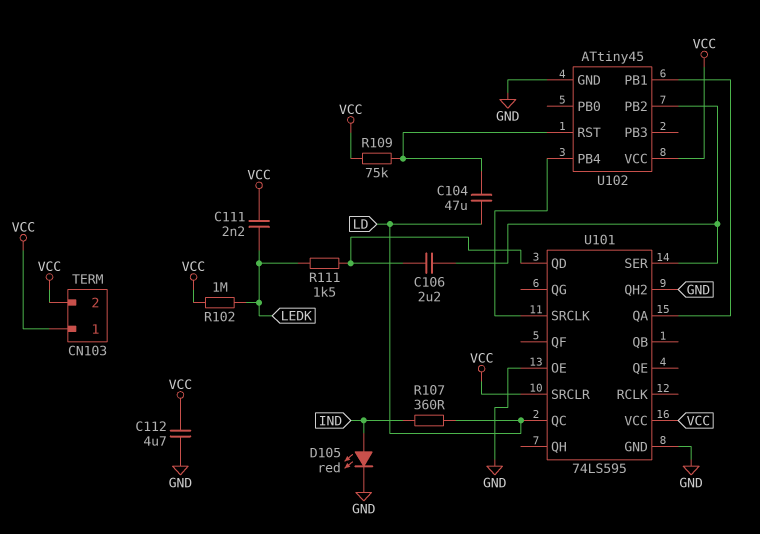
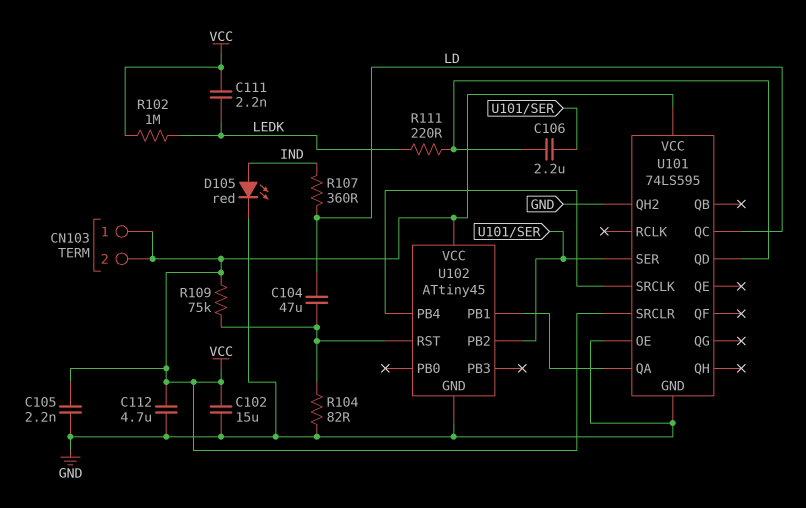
C102: none -> 15uF (GND, VCC)
C105: none -> 2.2nF (GND, VCC)
R104: none -> 82 (GND, U102/RST)
R111: 1.5k (LEDK, U101/QD) -> 220 (LEDK, U101/QD)

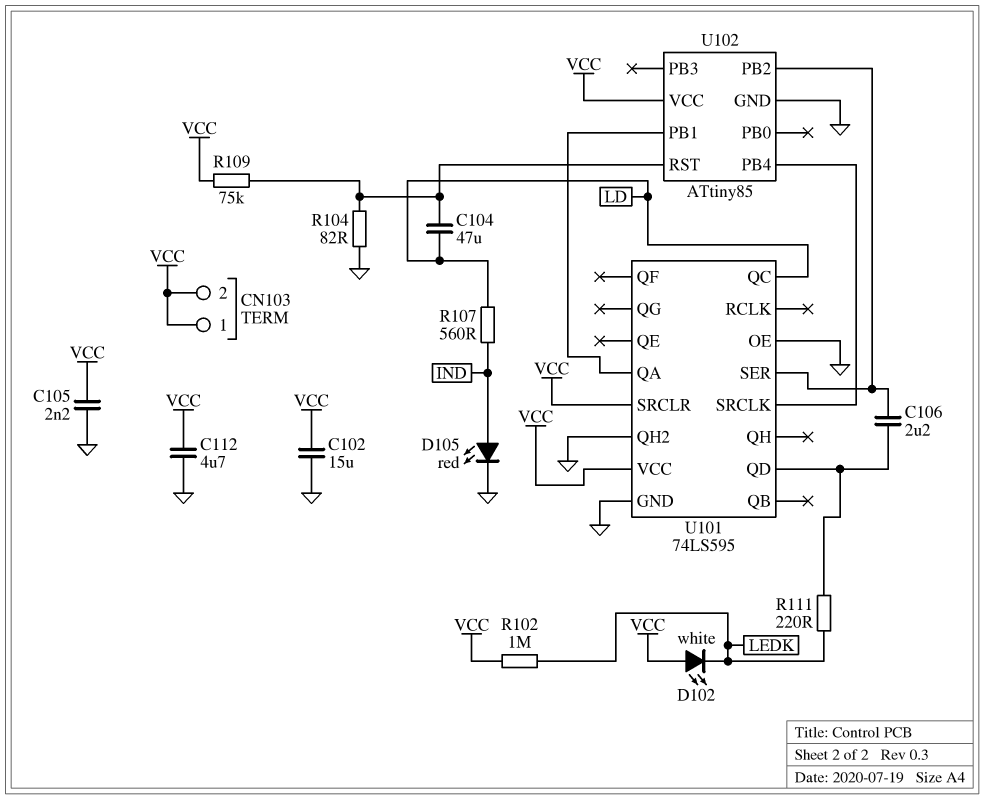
C111: 2.2nF (LEDK, VCC) -> none
D102: none -> LED white (A VCC, K LEDK)
R107: 360 (IND, LD) -> 560 (IND, LD)
U102: ATtiny45 -> ATtiny85

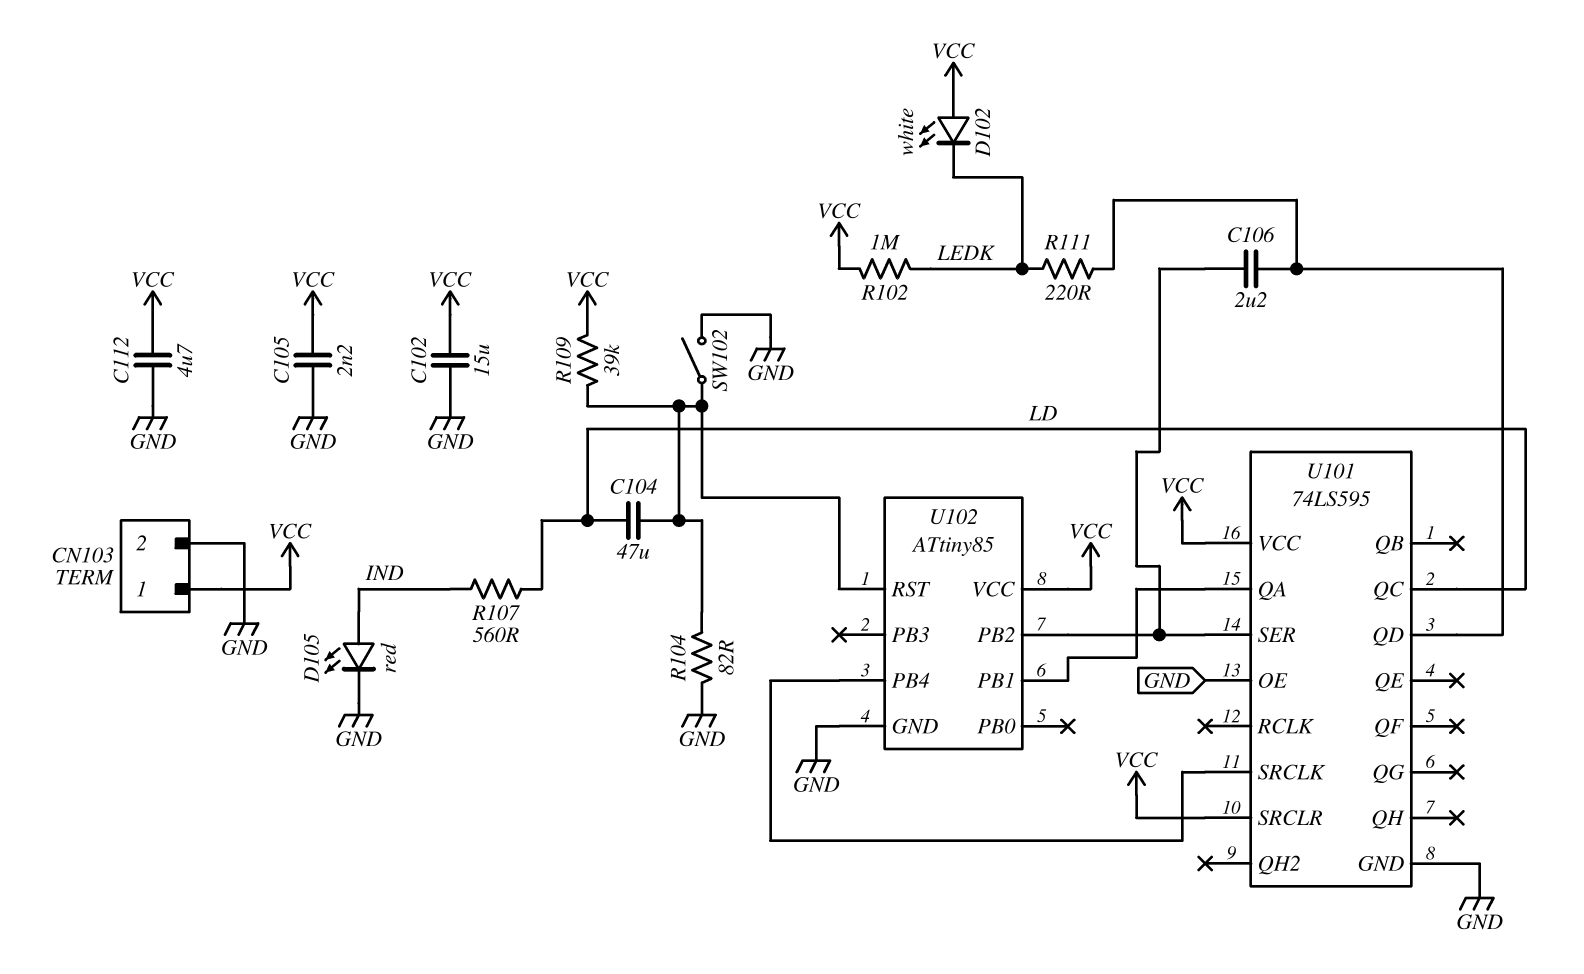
CN103 pin 2: VCC -> GND
R109: 75k (U102/RST, VCC) -> 39k (U102/RST, VCC)
SW102: none -> switch (GND, U102/RST)
U101 pin QH2: GND -> none

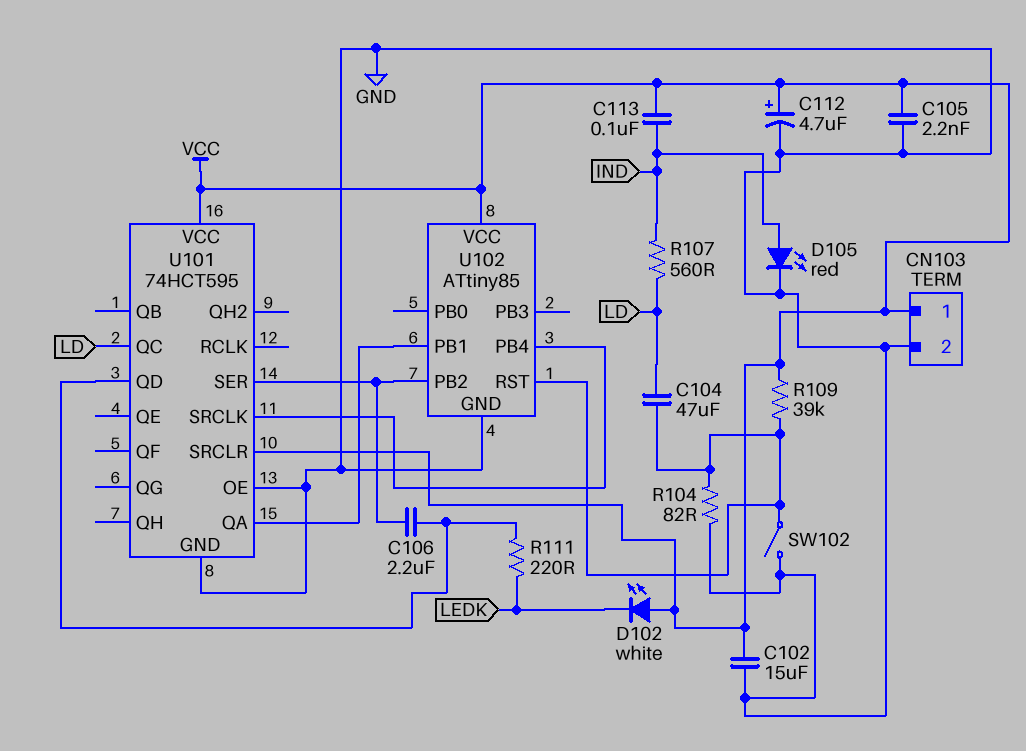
C112: 4.7uF (GND, VCC) -> 4.7uF (plus VCC, minus GND)
C113: none -> 100nF (IND, VCC)
R102: 1M (LEDK, VCC) -> none
U101: 74LS595 -> 74HCT595

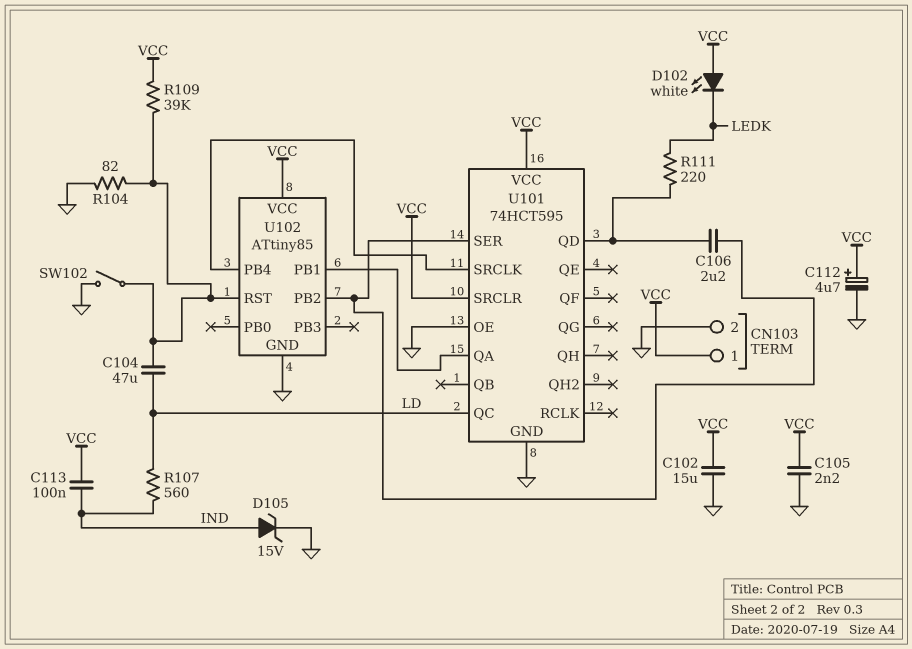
D105: LED red (A IND, K GND) -> zener 15V (A IND, K GND)

